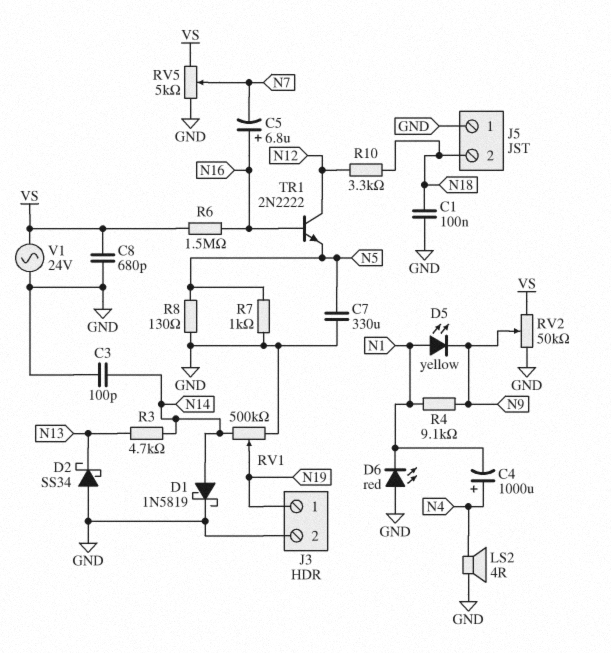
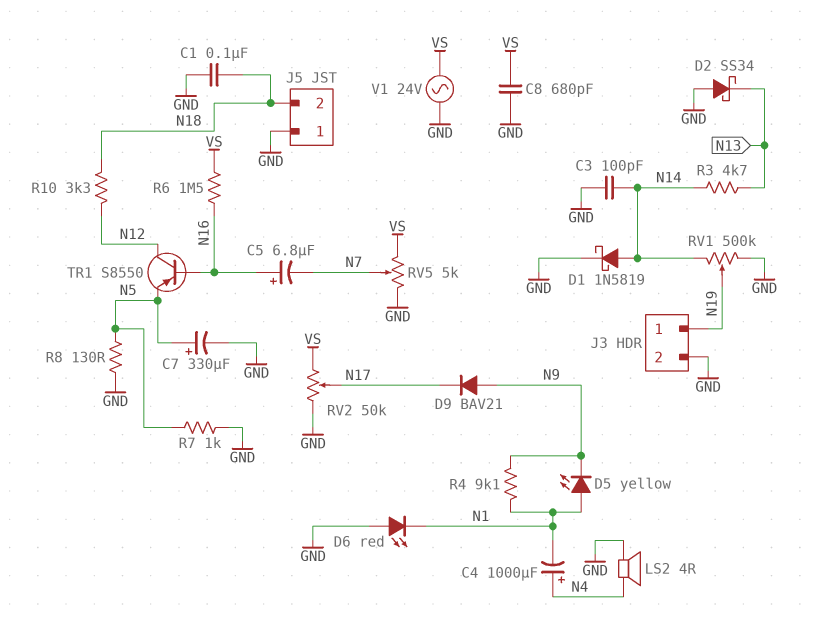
C7: 330uF (GND, N5) -> 330uF (plus N5, minus GND)
D9: none -> diode BAV21 (A N9, K N17)
RV2: 50k (GND, VS, wiper N9) -> 50k (GND, VS, wiper N17)
TR1: NPN 2N2222 (B N16, C N12, E N5) -> PNP S8550 (B N16, C N12, E N5)

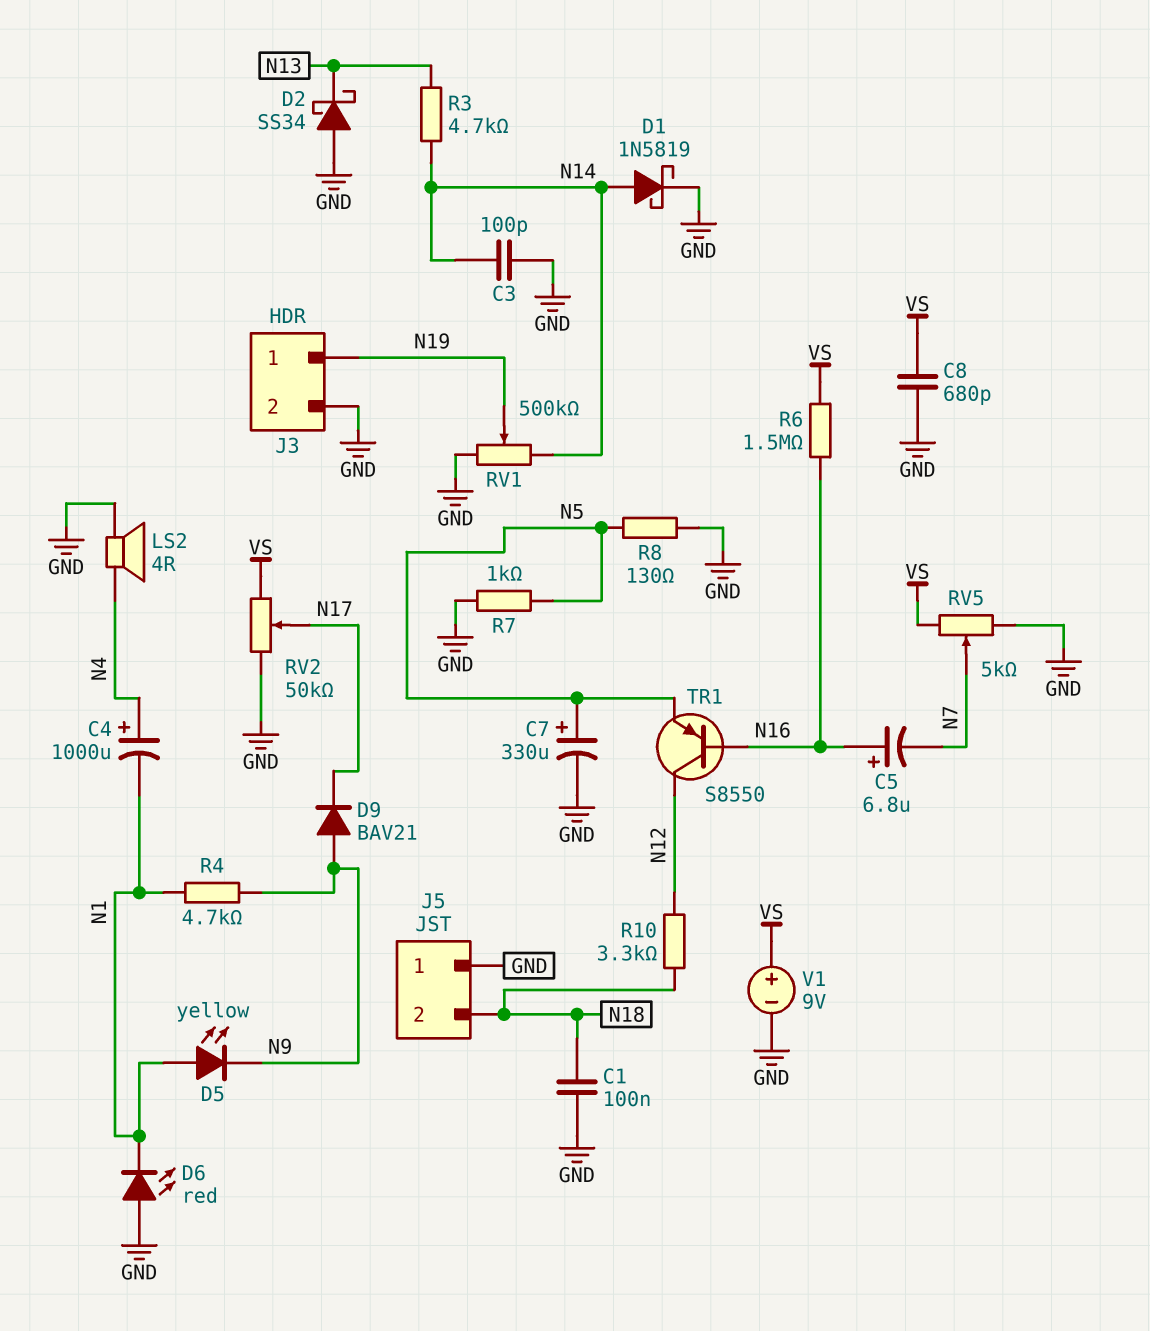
R4: 9.1k (N1, N9) -> 4.7k (N1, N9)
V1: AC 24V (GND, VS) -> 9V (plus VS, minus GND)

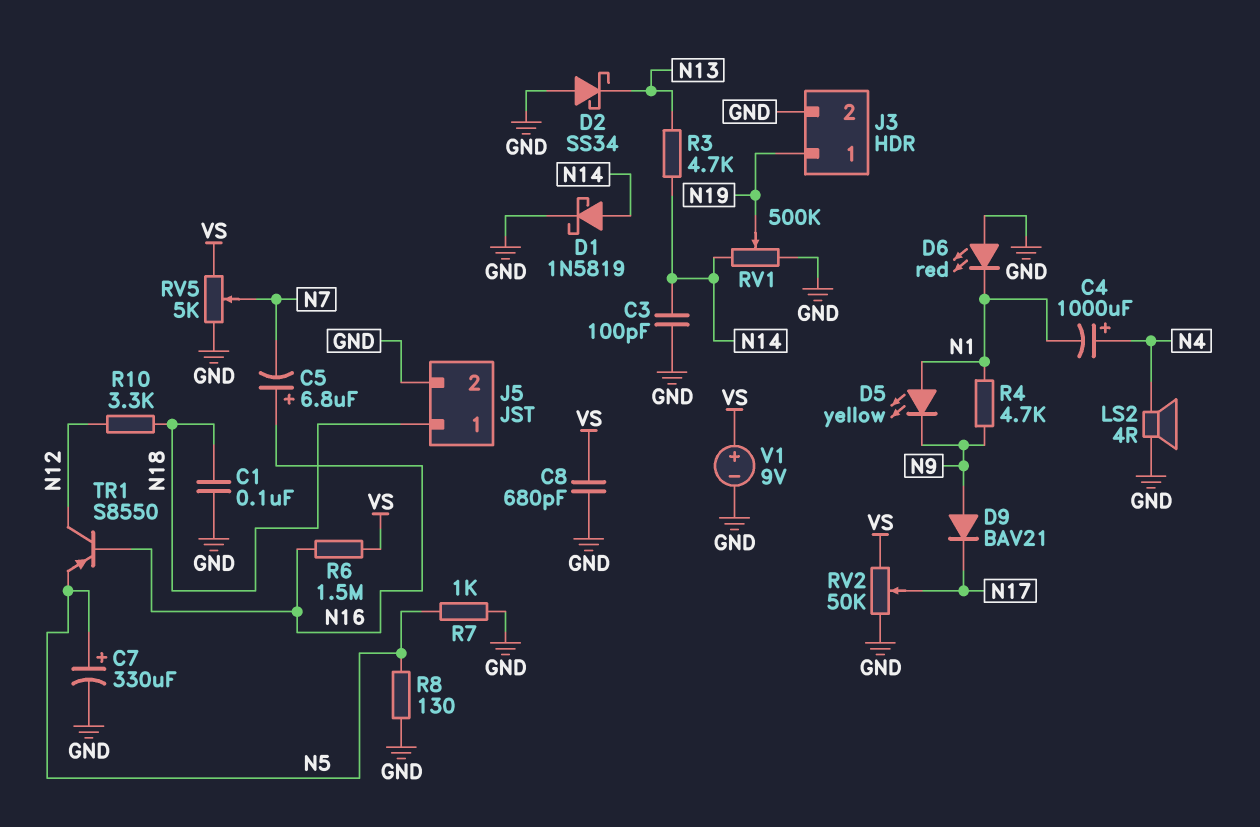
J5 pin 1: GND -> N18
J5 pin 2: N18 -> GND

